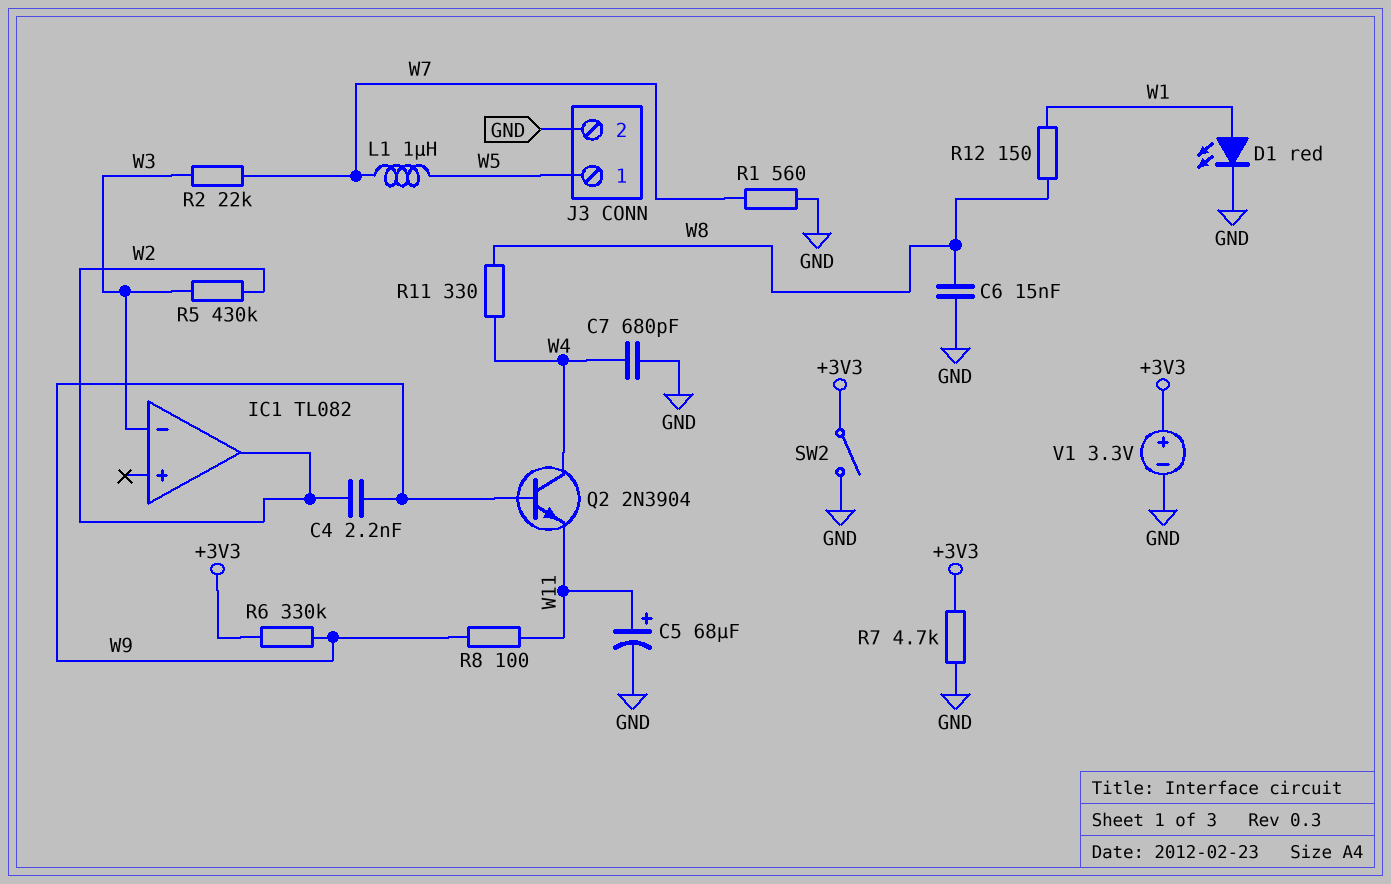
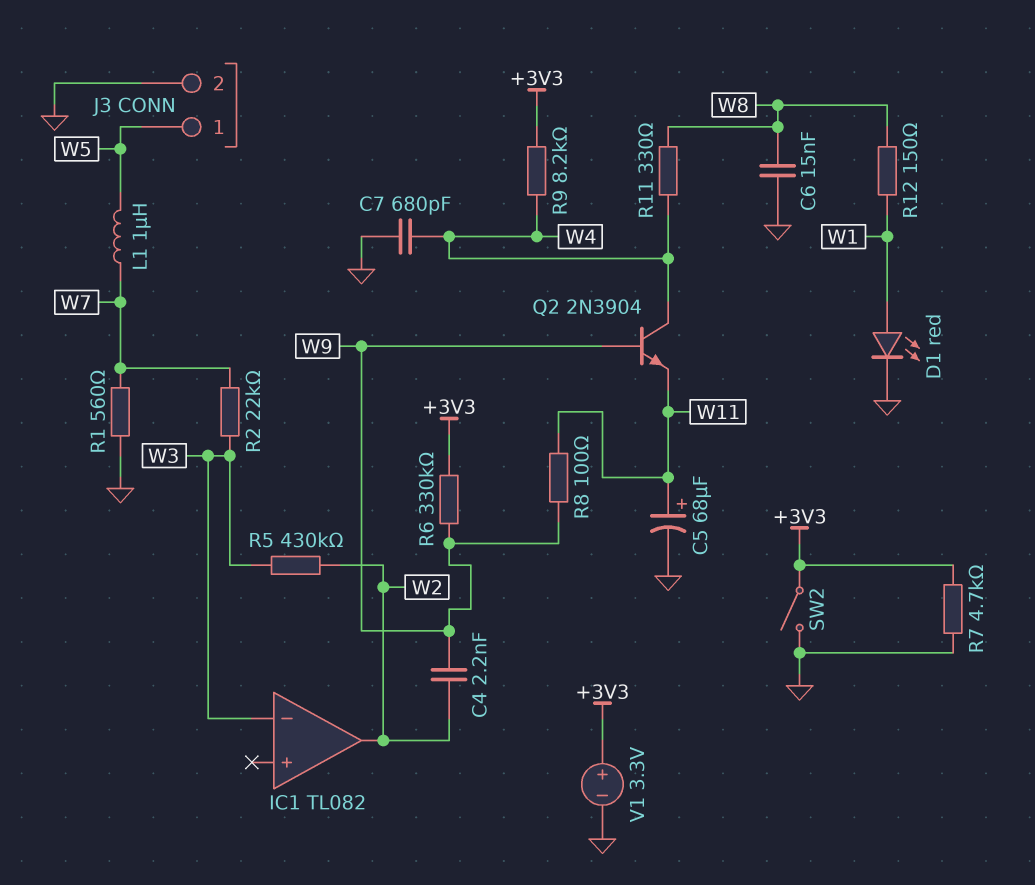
R9: none -> 8.2k (+3V3, W4)

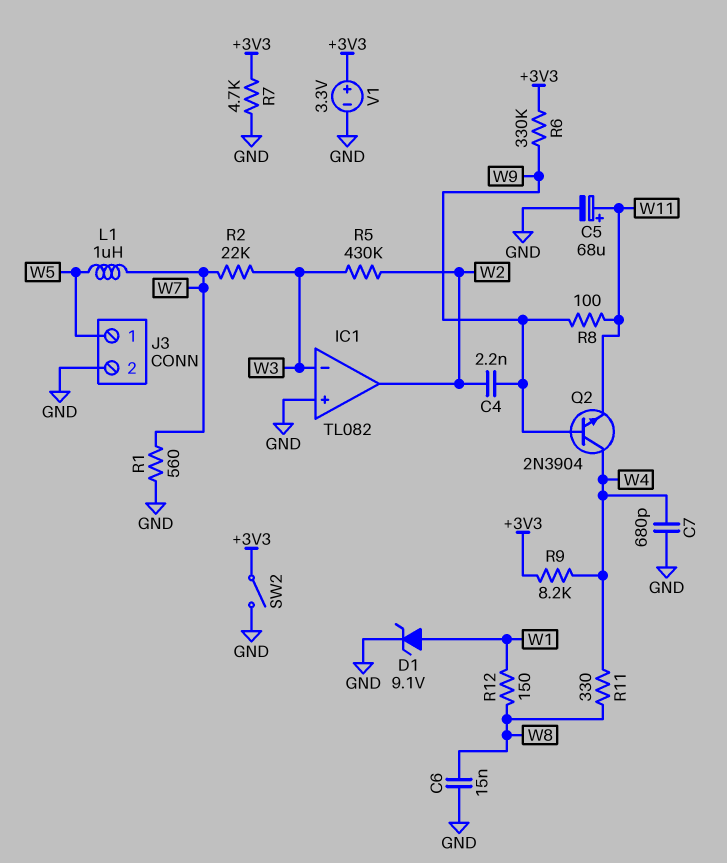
D1: LED red (A W1, K GND) -> zener 9.1V (A W1, K GND)
IC1 pin in+: none -> GND

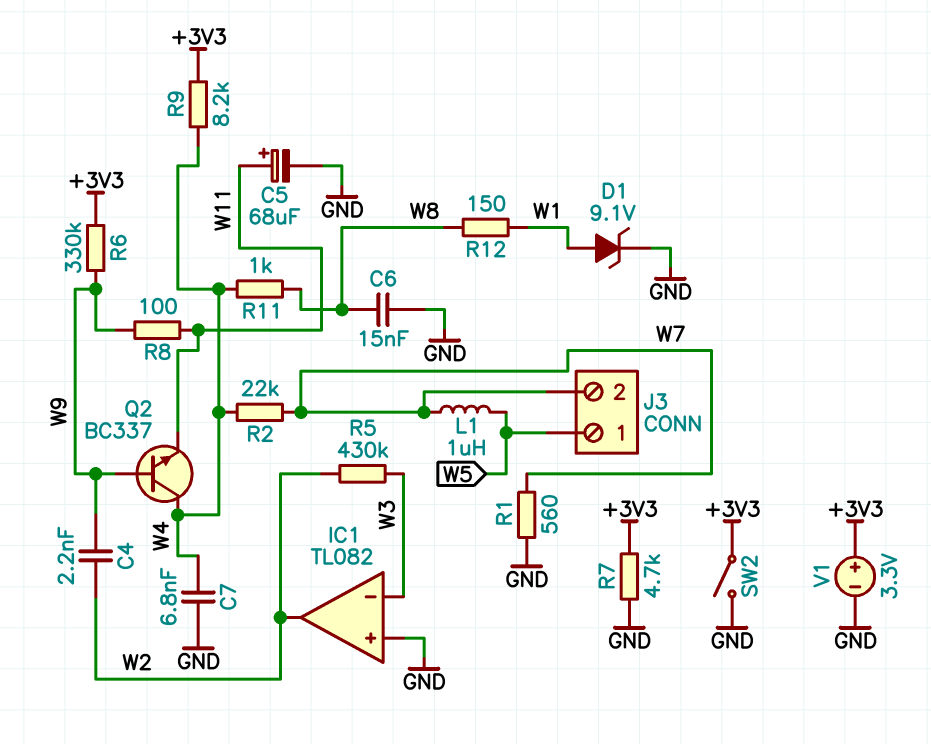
C7: 680pF (GND, W4) -> 6.8nF (GND, W4)
J3 pin 2: GND -> W7
Q2: NPN 2N3904 (B W9, C W4, E W11) -> NPN BC337 (B W9, C W4, E W11)
R2: 22k (W3, W7) -> 22k (W4, W7)
R11: 330 (W4, W8) -> 1k (W4, W8)

